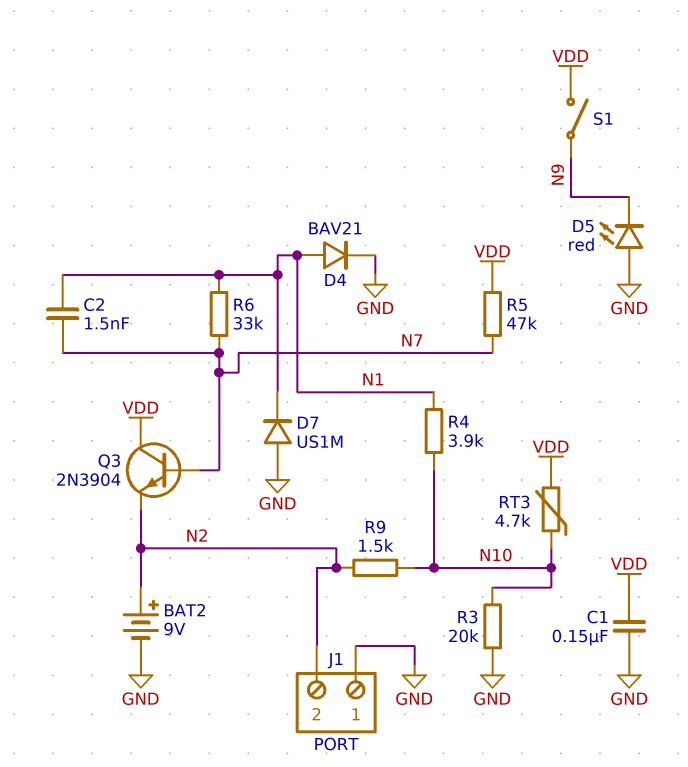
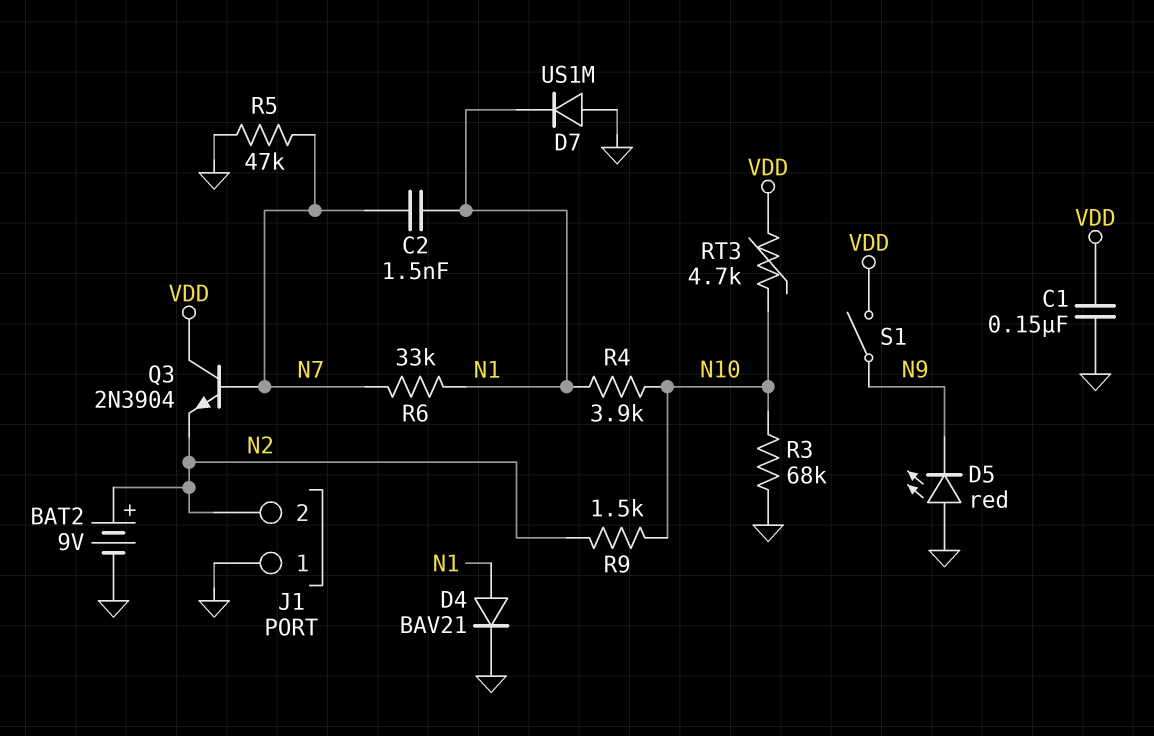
R3: 20k (GND, N10) -> 68k (GND, N10)
R5: 47k (N7, VDD) -> 47k (GND, N7)

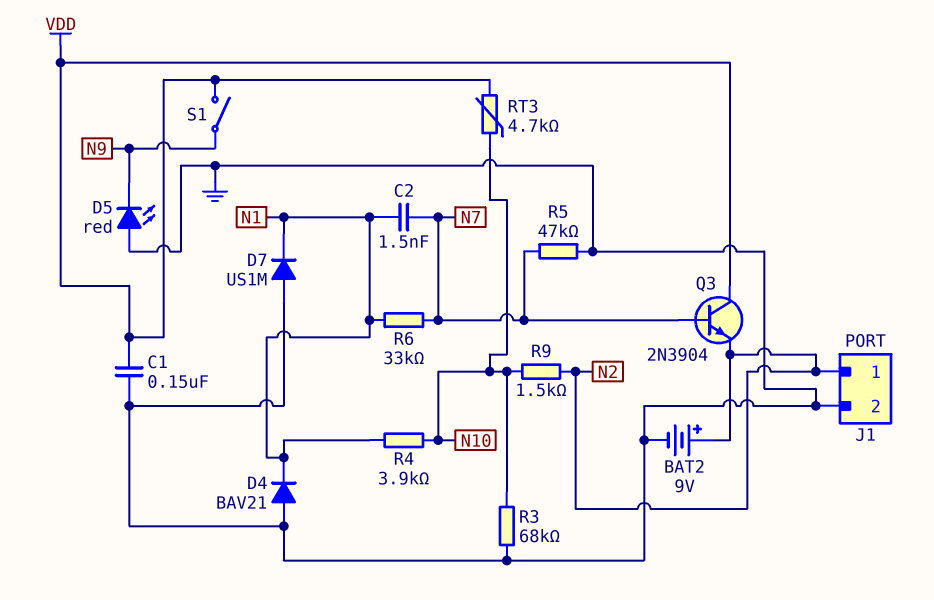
D4: diode BAV21 (A N1, K GND) -> diode BAV21 (A GND, K N1)
J1 pin 1: GND -> N2
J1 pin 2: N2 -> GND

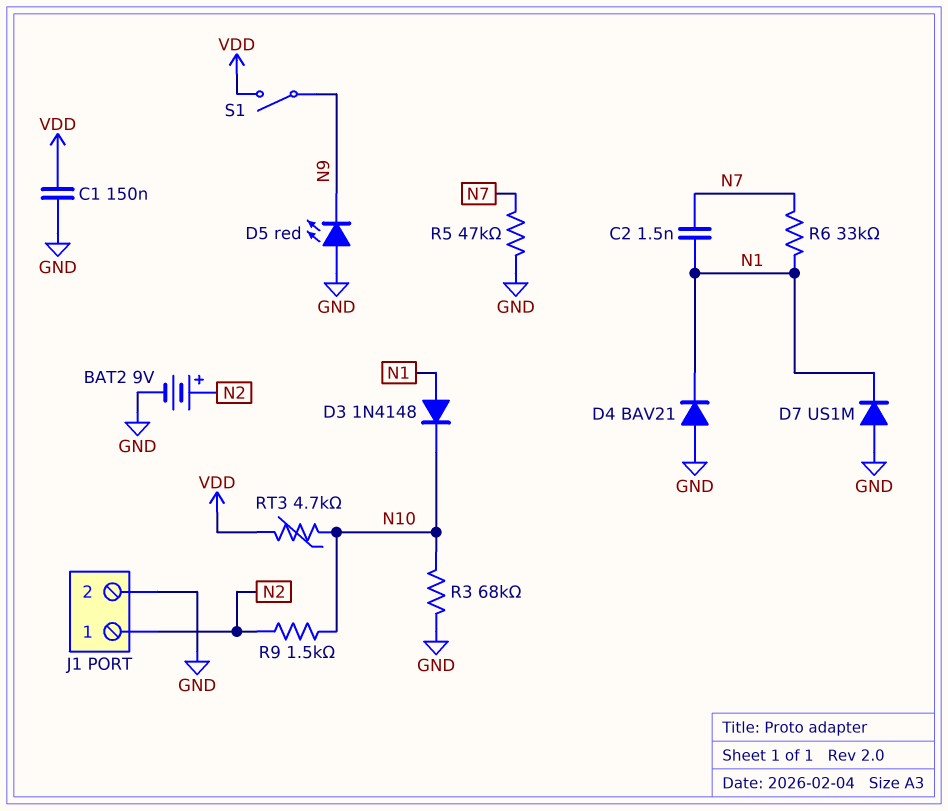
D3: none -> diode 1N4148 (A N1, K N10)
Q3: NPN 2N3904 (B N7, C VDD, E N2) -> none
R4: 3.9k (N1, N10) -> none

